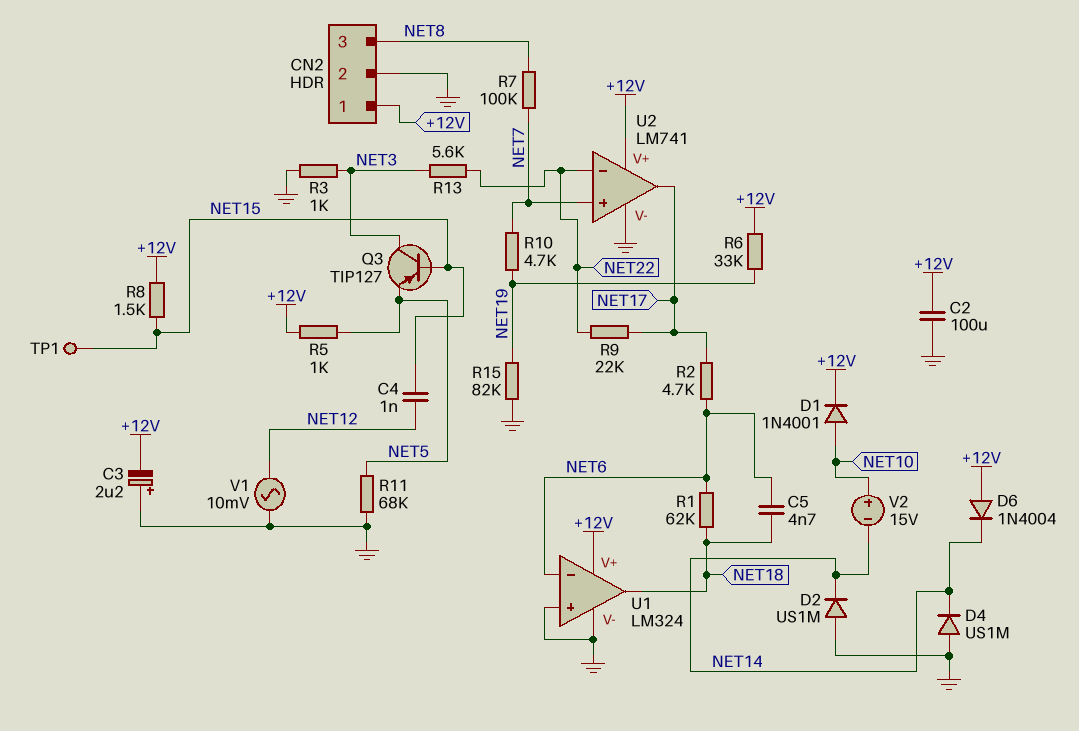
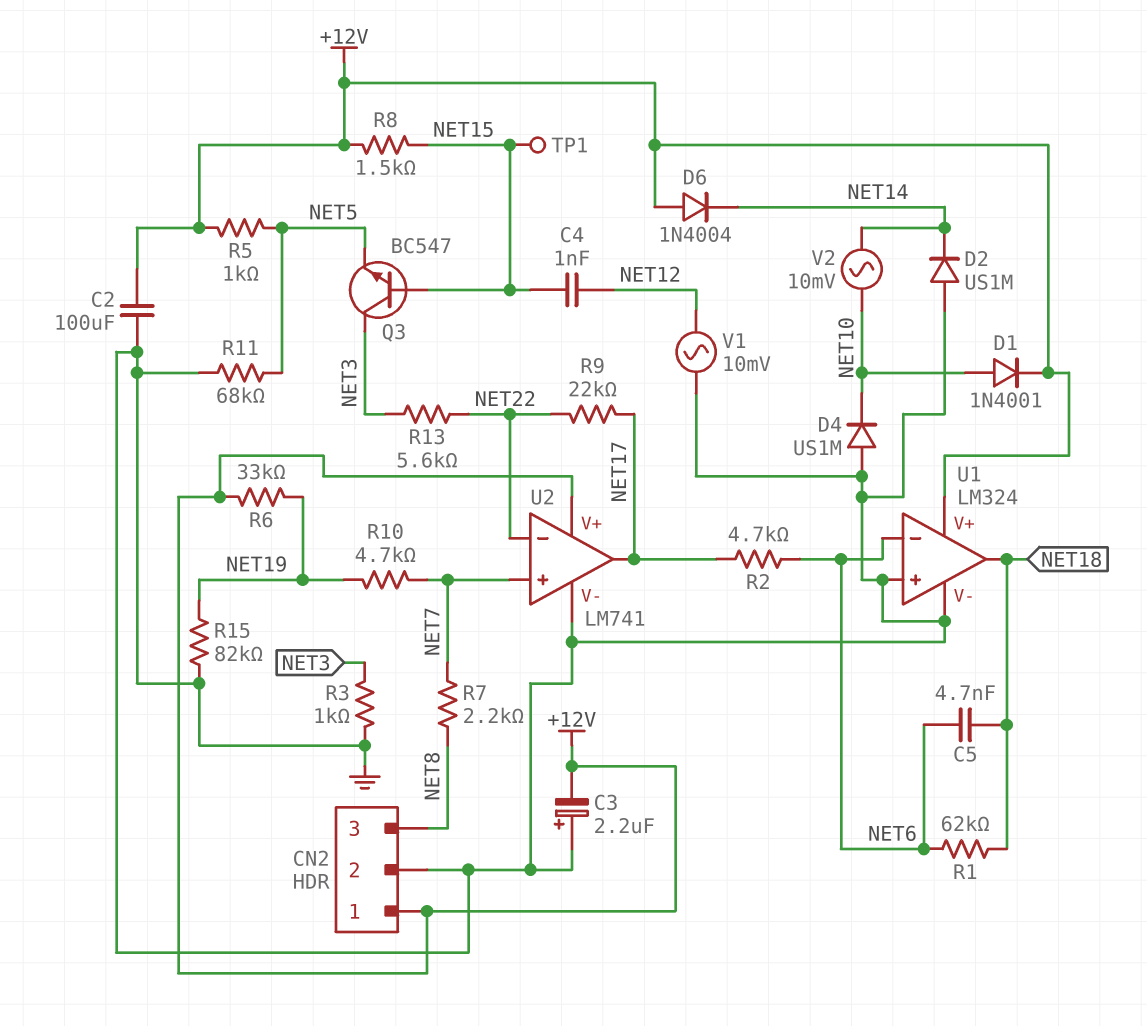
D4: diode US1M (A GND, K NET14) -> diode US1M (A GND, K NET10)
Q3: PNP TIP127 (B NET15, C NET3, E NET5) -> NPN BC547 (B NET15, C NET3, E NET5)
R7: 100k (NET7, NET8) -> 2.2k (NET7, NET8)
V2: 15V (plus NET10, minus NET14) -> AC 10mV (NET10, NET14)

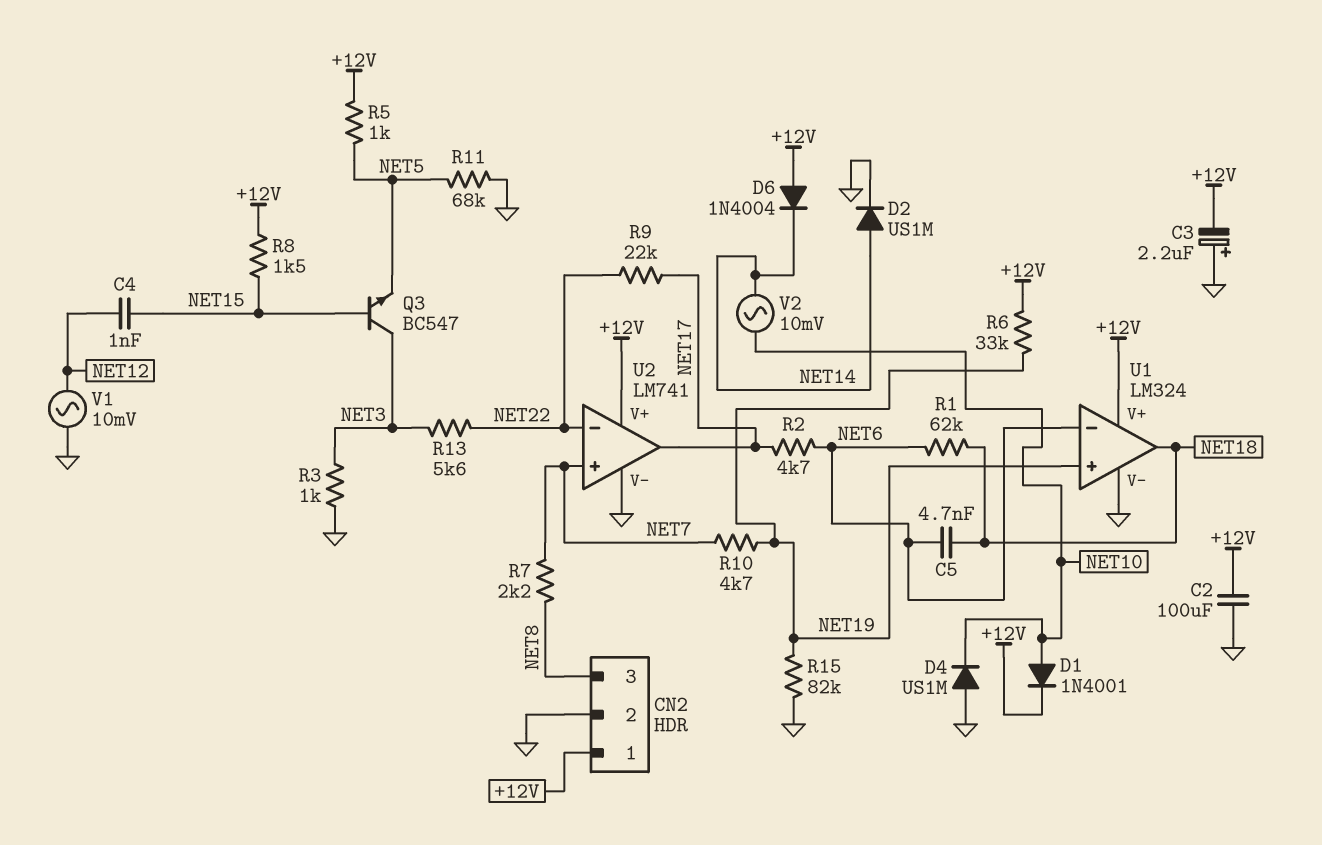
D2: diode US1M (A GND, K NET14) -> diode US1M (A NET14, K GND)
TP1: test point (NET15) -> none
U1 pin in+: GND -> NET19

